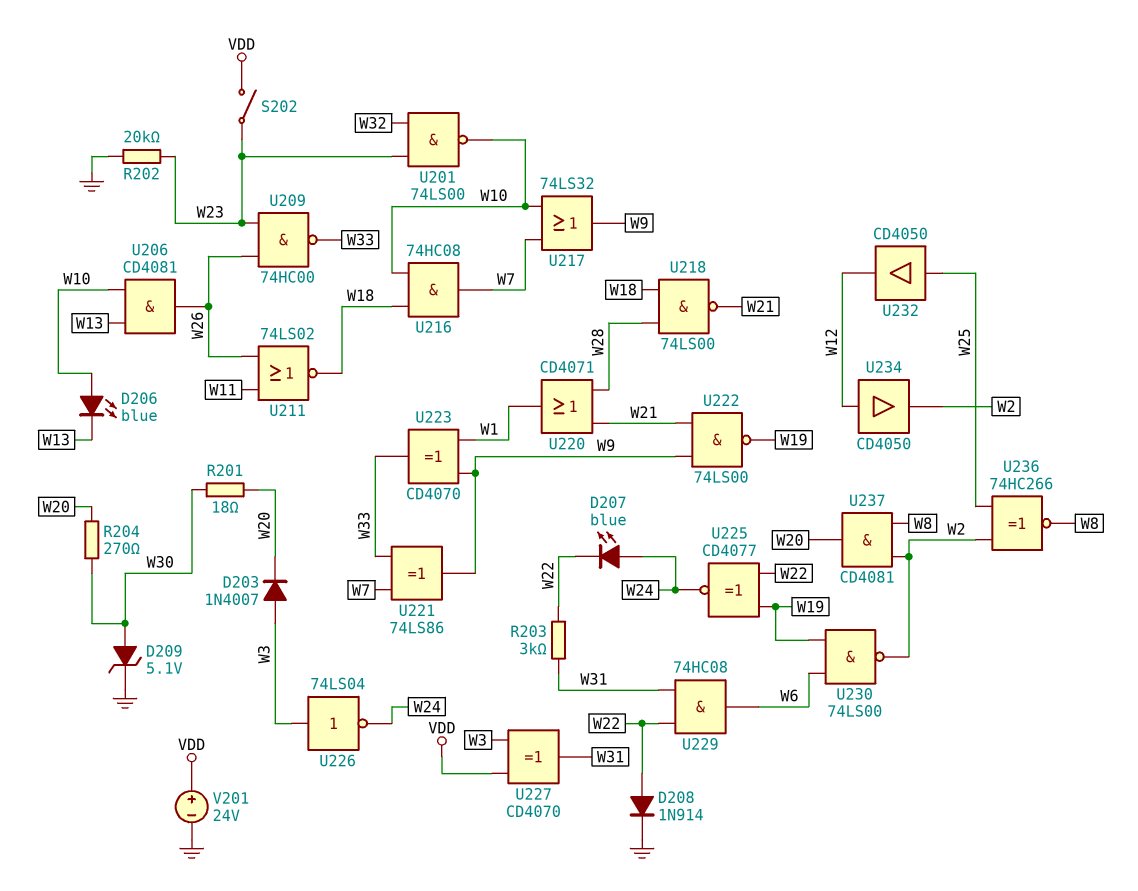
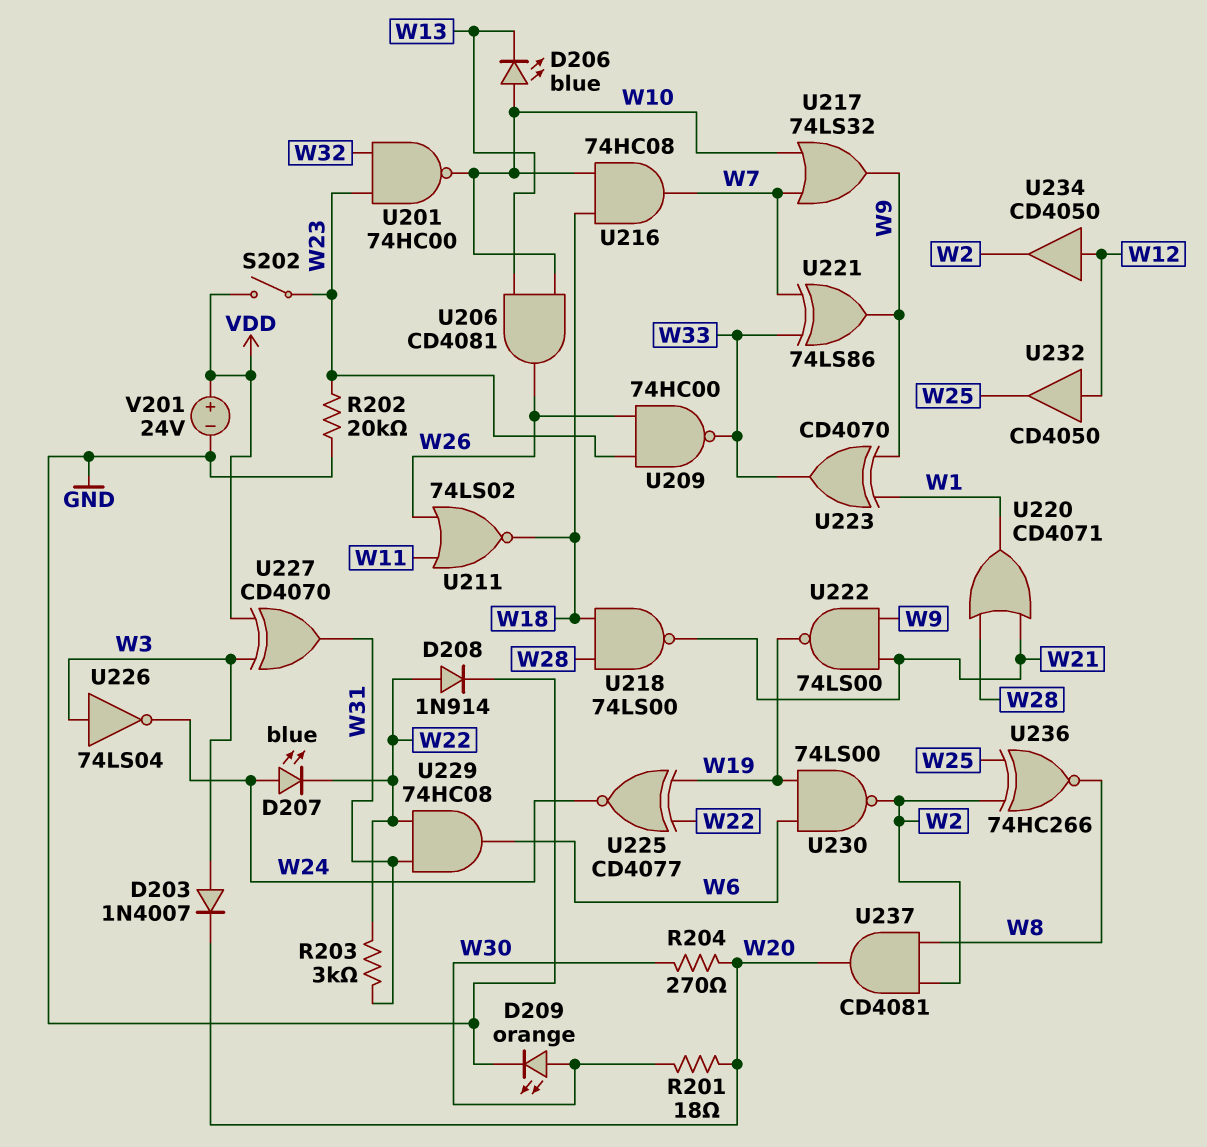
D209: zener 5.1V (A W30, K GND) -> LED orange (A W30, K GND)
U201: NAND 74LS00 (in W23, in W32, out W10) -> NAND 74HC00 (in W23, in W32, out W10)
U232: buffer CD4050 (in W25, out W12) -> buffer CD4050 (in W12, out W25)

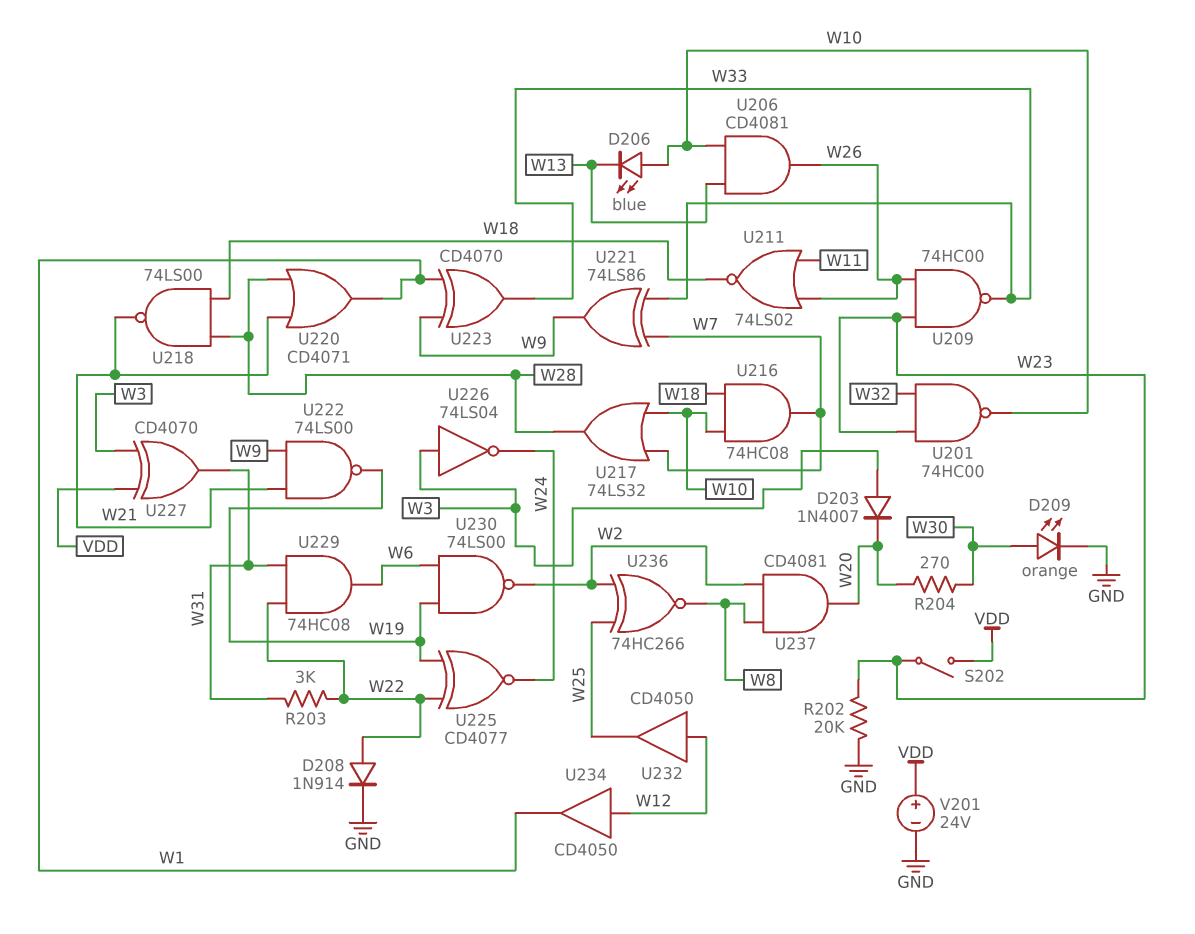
D207: LED blue (A W24, K W22) -> none
R201: 18 (W20, W30) -> none
U217: OR 74LS32 (in W7, in W10, out W9) -> OR 74LS32 (in W7, in W10, out W28)
U234: buffer CD4050 (in W12, out W2) -> buffer CD4050 (in W12, out W1)

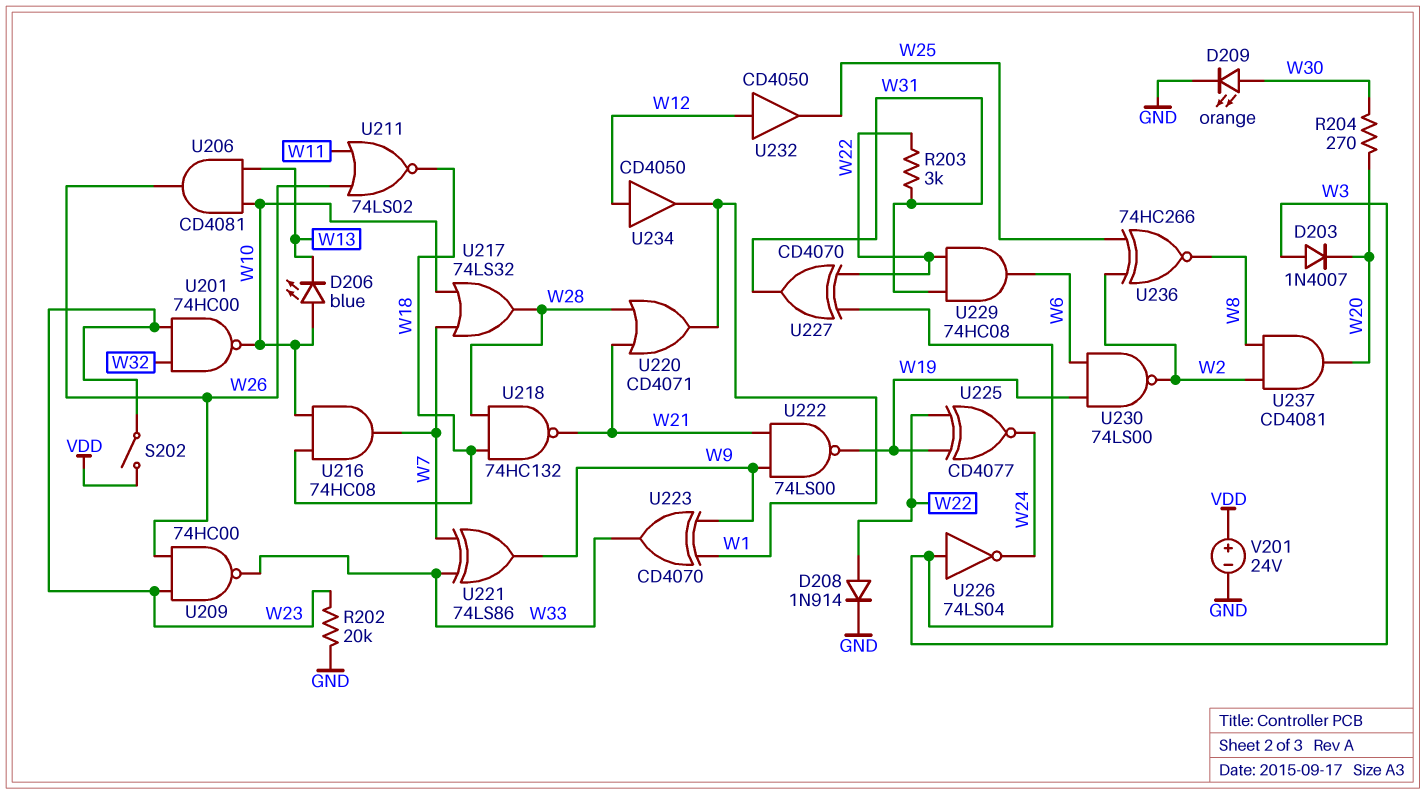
U218: NAND 74LS00 (in W18, in W28, out W21) -> NAND 74HC132 (in W18, in W28, out W21)
U227: XOR CD4070 (in VDD, in W3, out W31) -> XOR CD4070 (in W3, in W22, out W31)

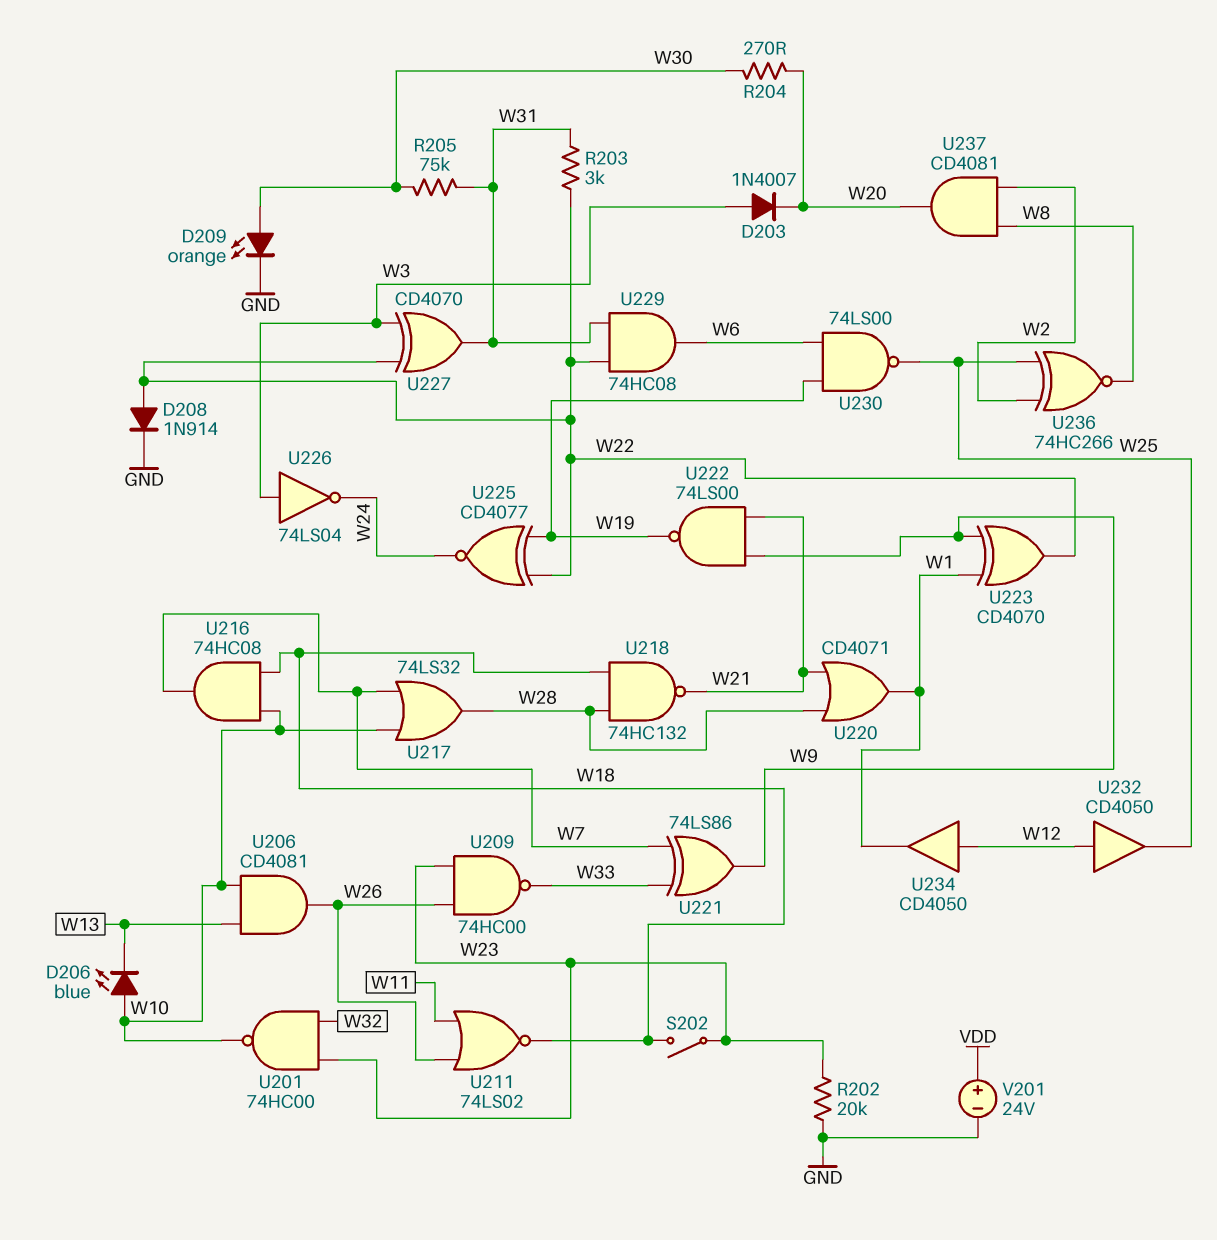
R205: none -> 75k (W30, W31)
S202: switch (VDD, W23) -> switch (W18, W23)
U223: XOR CD4070 (in W1, in W9, out W33) -> XOR CD4070 (in W1, in W9, out W22)
U230: NAND 74LS00 (in W6, in W19, out W2) -> NAND 74LS00 (in W6, in W19, out W25)

